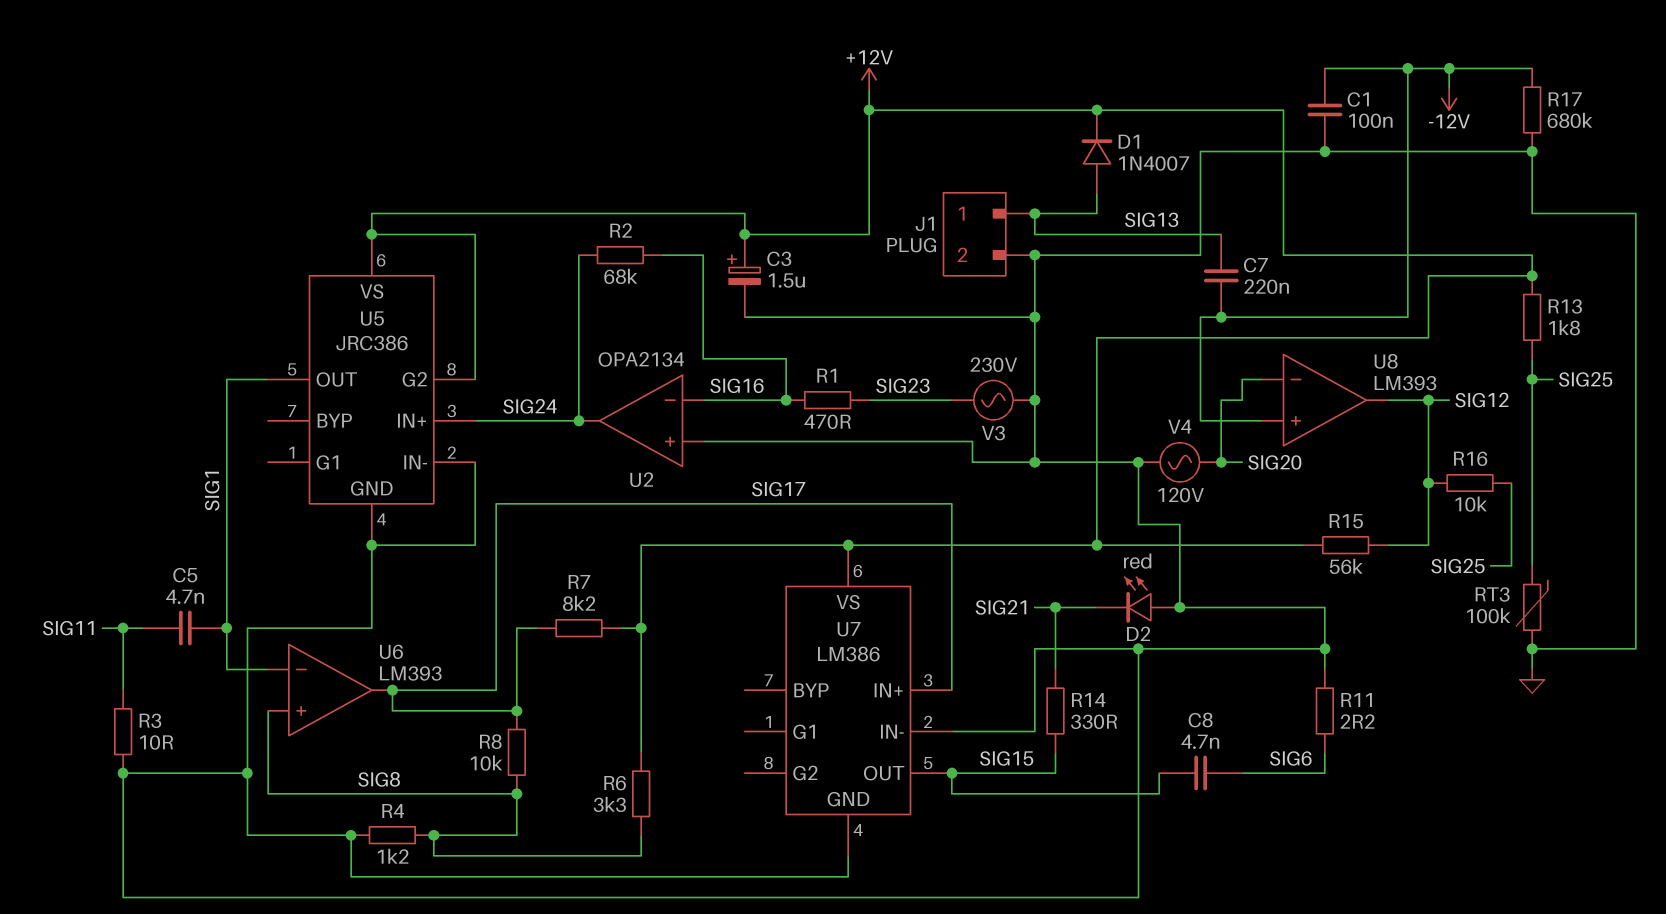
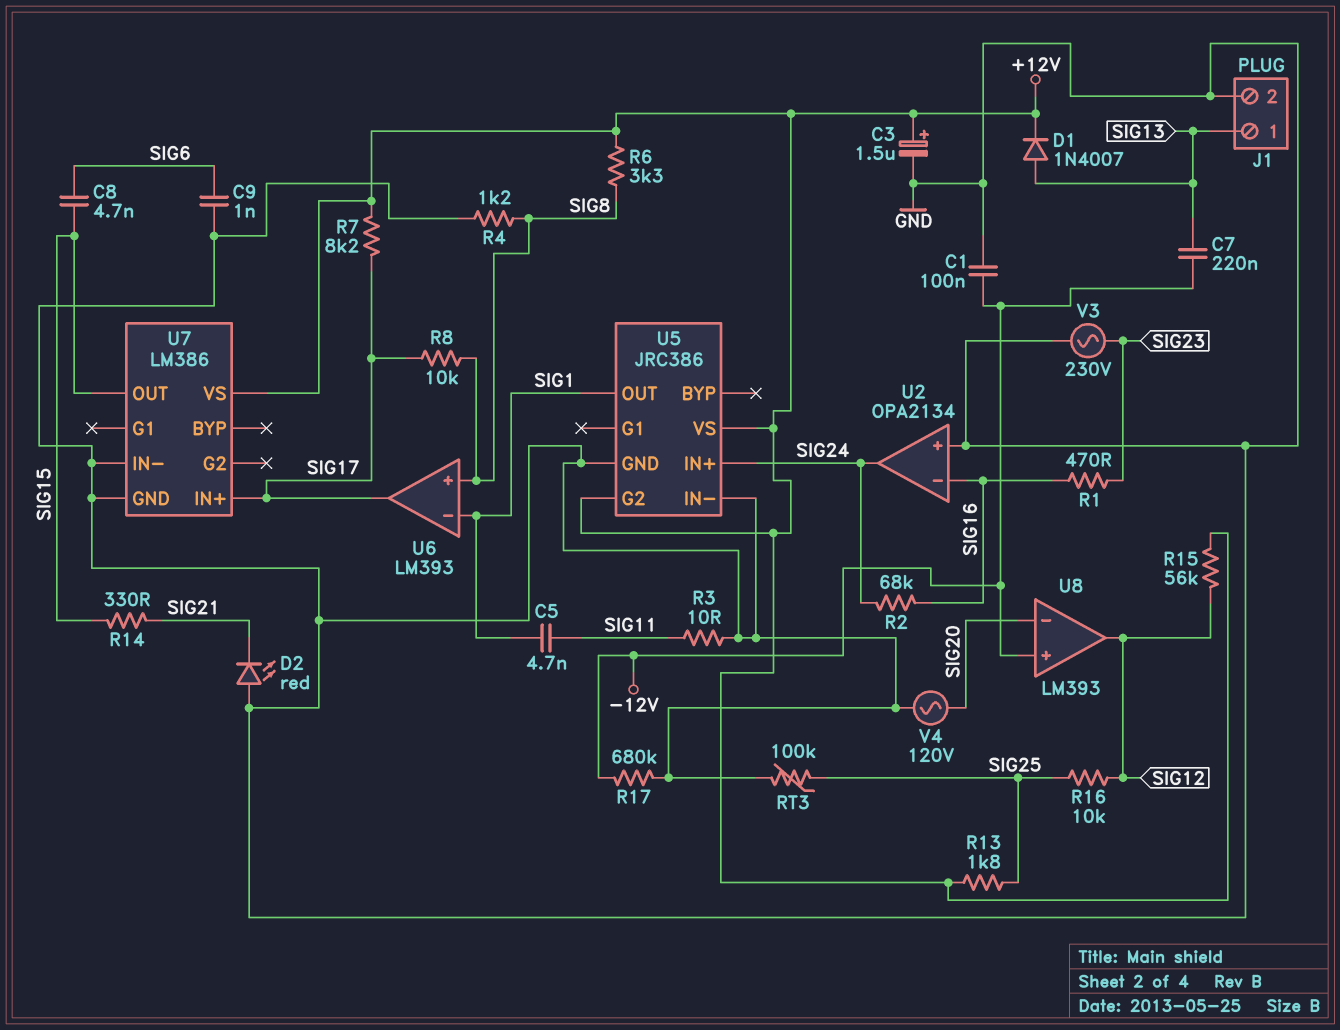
C9: none -> 1nF (GND, SIG6)
R11: 2.2 (GND, SIG6) -> none

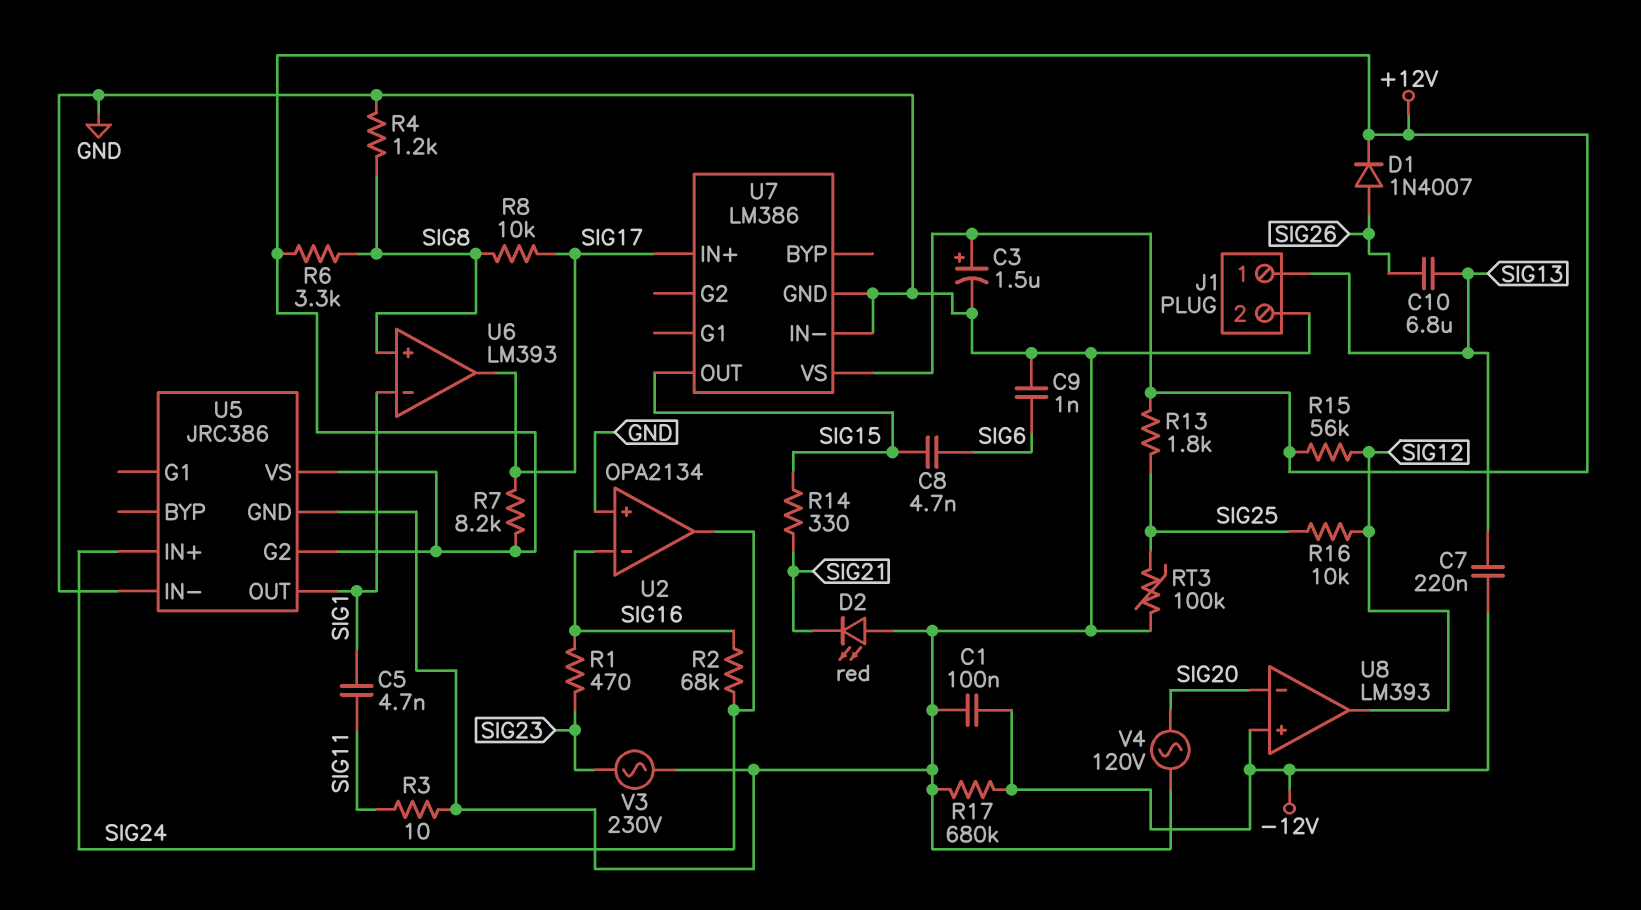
C10: none -> 6.8uF (SIG13, SIG26)
D1: diode 1N4007 (A SIG13, K +12V) -> diode 1N4007 (A SIG26, K +12V)

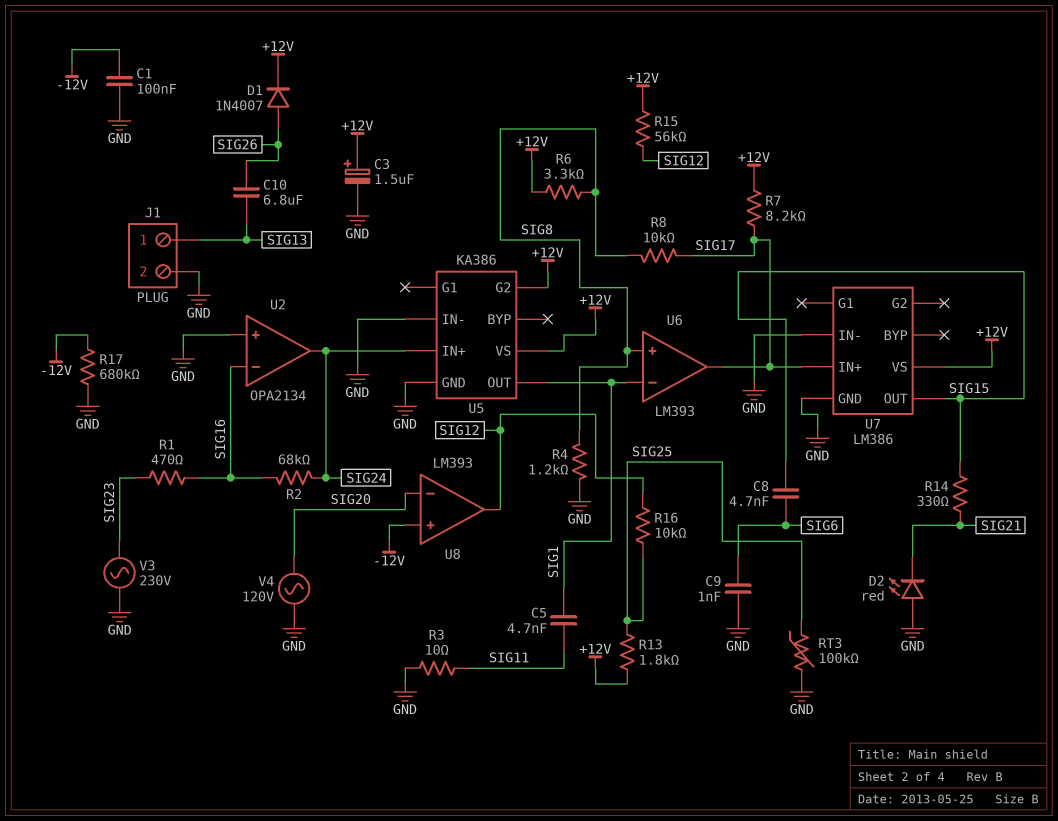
C7: 220nF (-12V, SIG13) -> none
U5: JRC386 -> KA386

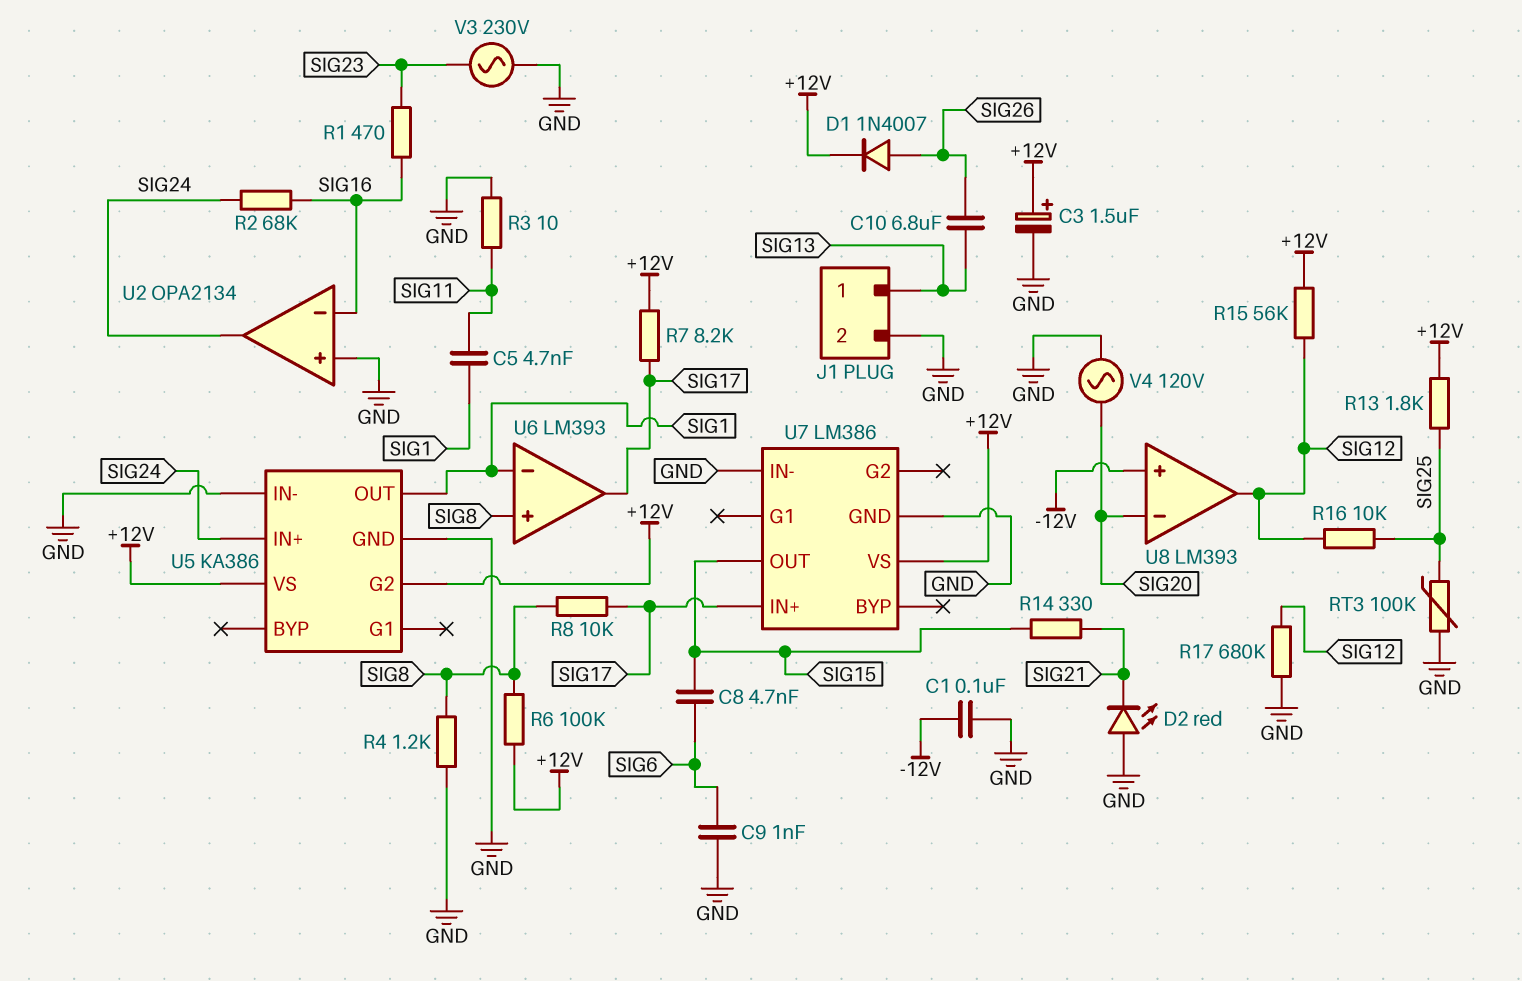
R6: 3.3k (+12V, SIG8) -> 100k (+12V, SIG8)
R17: 680k (-12V, GND) -> 680k (GND, SIG12)

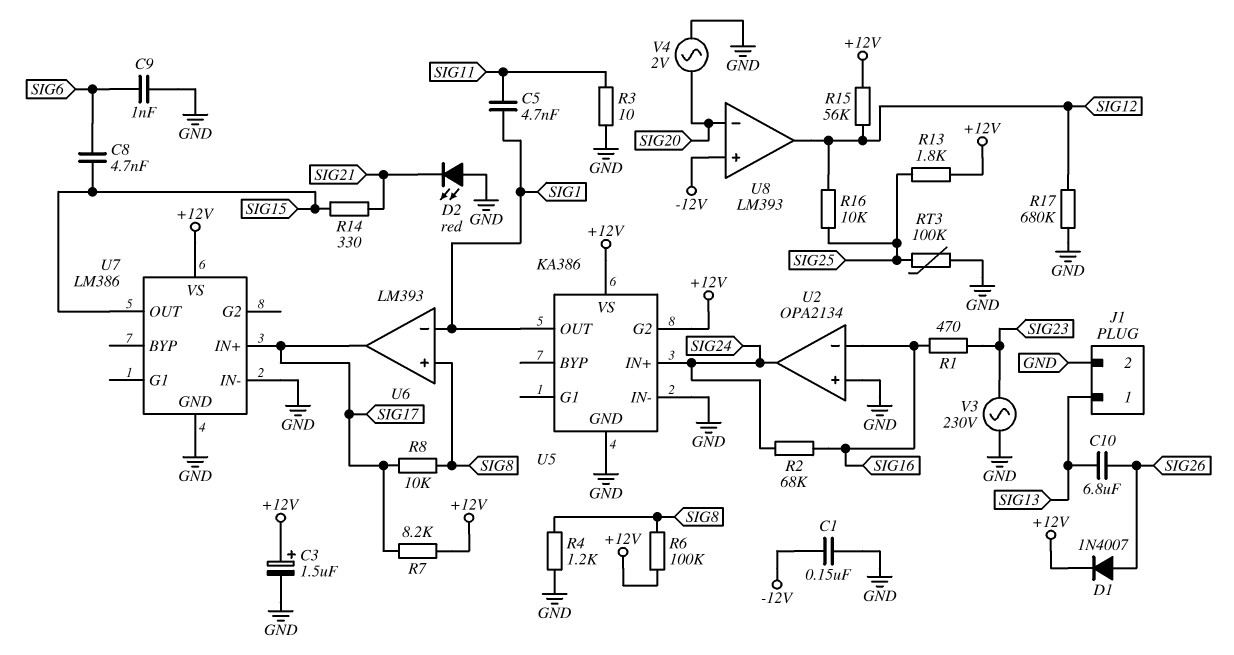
C1: 100nF (-12V, GND) -> 150nF (-12V, GND)
V4: AC 120V (GND, SIG20) -> AC 2V (GND, SIG20)

